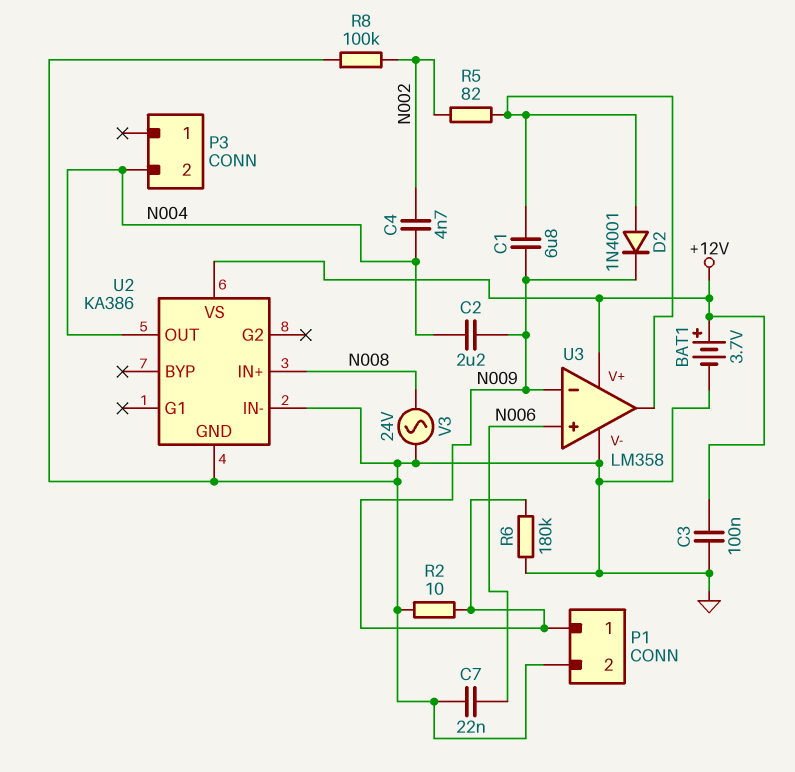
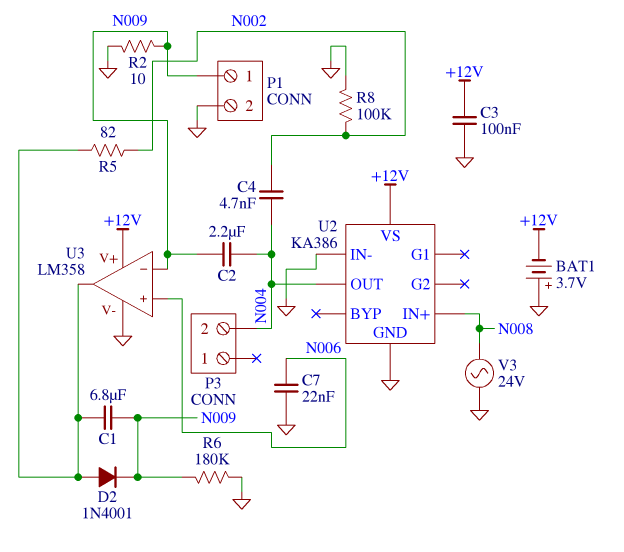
BAT1: 3.7V (plus +12V, minus GND) -> 3.7V (plus GND, minus +12V)

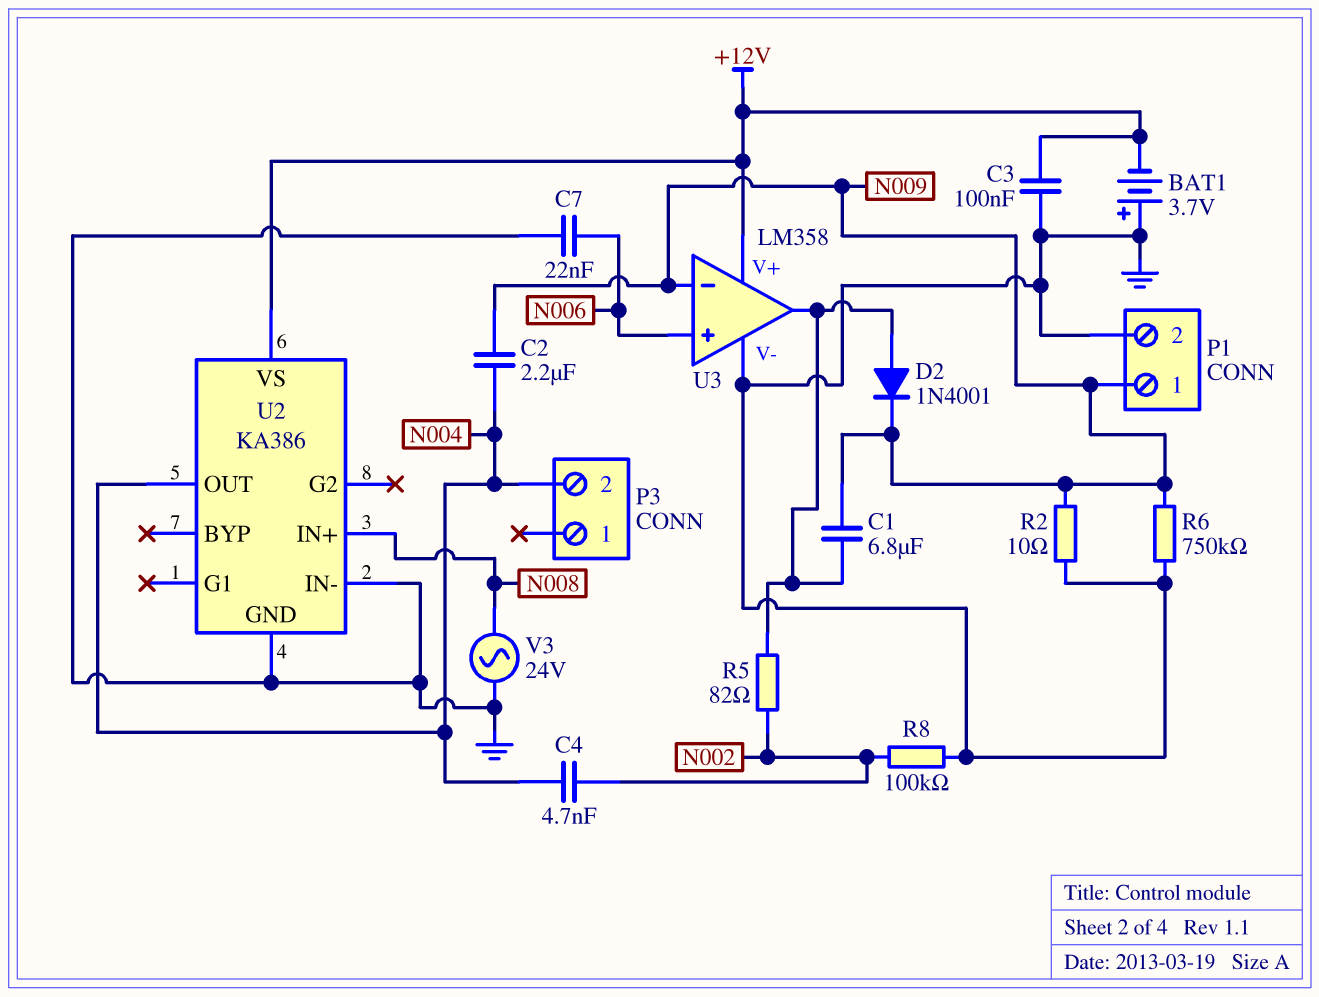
R6: 180k (GND, N009) -> 750k (GND, N009)

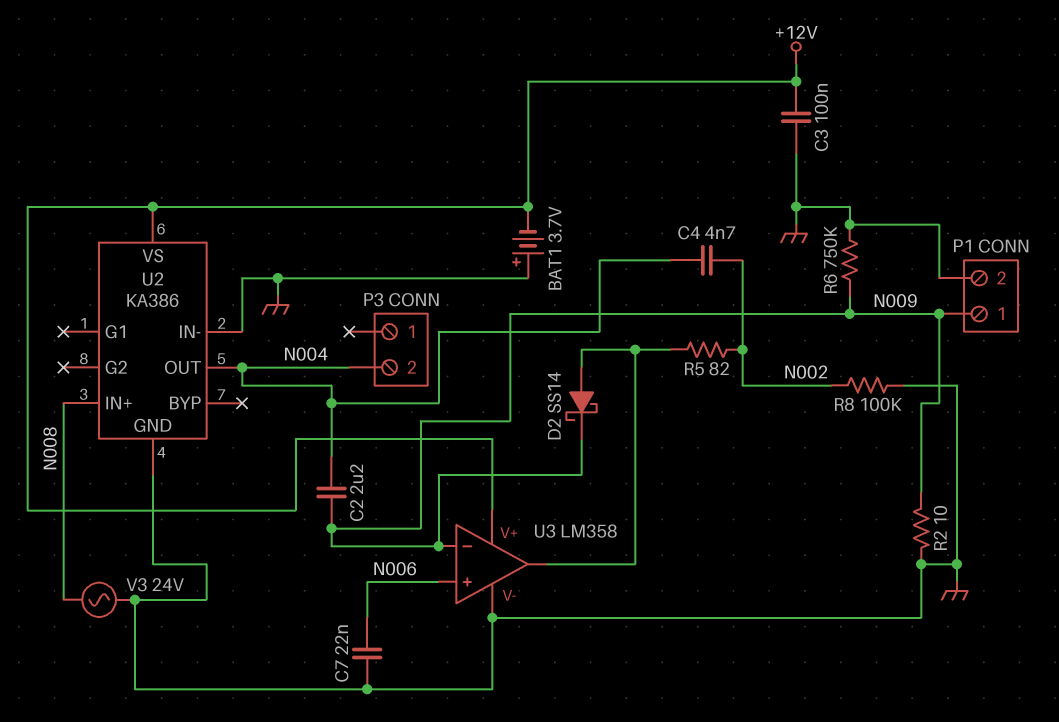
C1: 6.8uF (N009, U3/out) -> none
D2: diode 1N4001 (A U3/out, K N009) -> schottky SS14 (A U3/out, K N009)

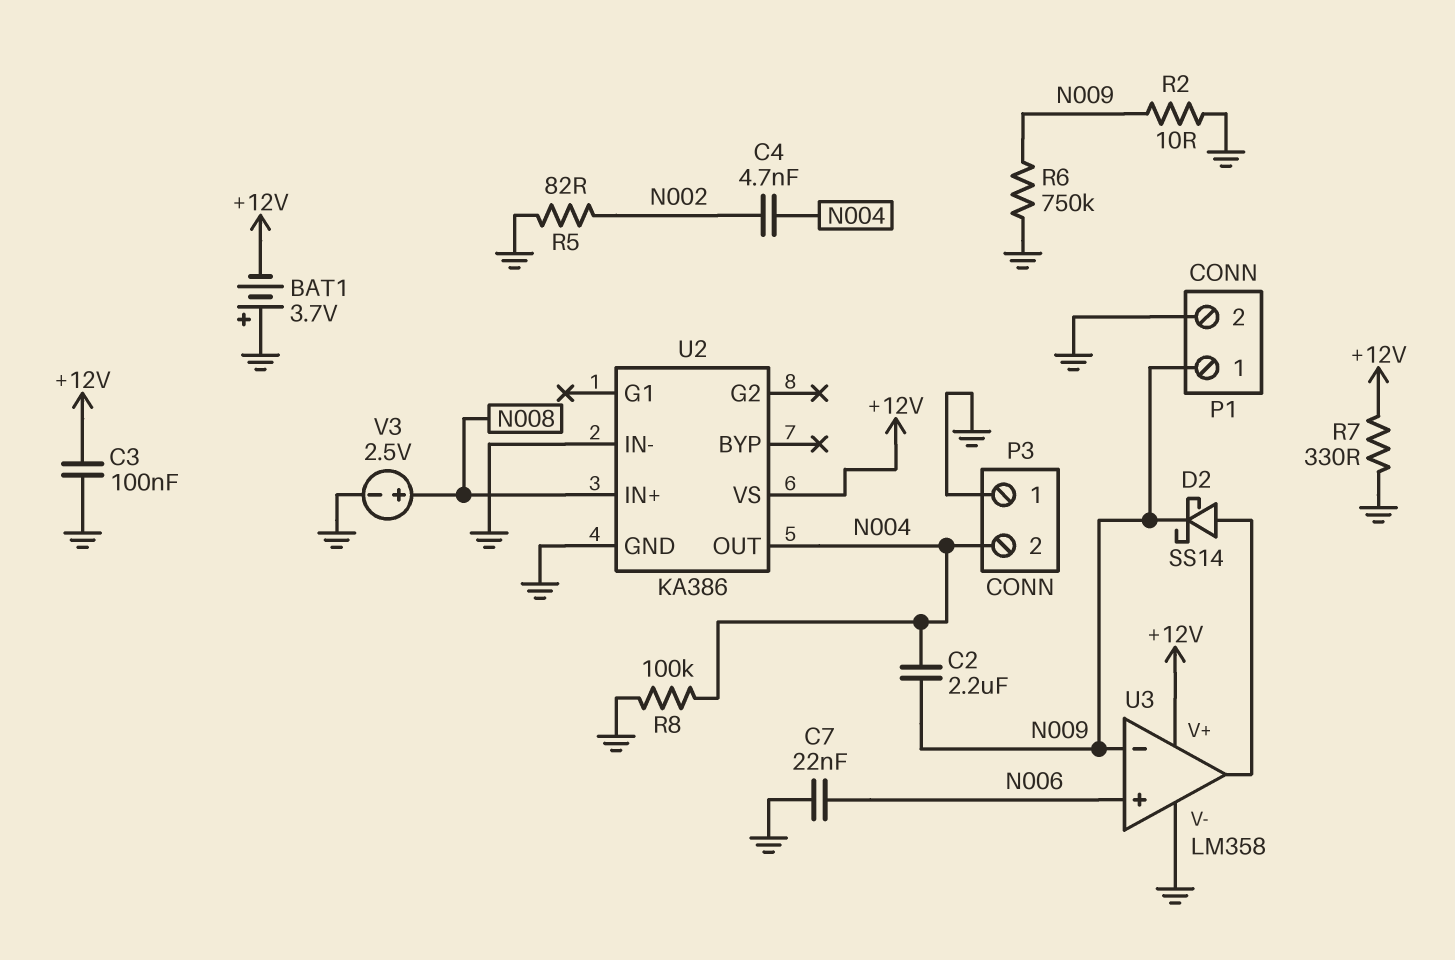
P3 pin 1: none -> GND
R5: 82 (N002, U3/out) -> 82 (GND, N002)
R7: none -> 330 (+12V, GND)
R8: 100k (GND, N002) -> 100k (GND, N004)
V3: AC 24V (GND, N008) -> 2.5V (plus N008, minus GND)

